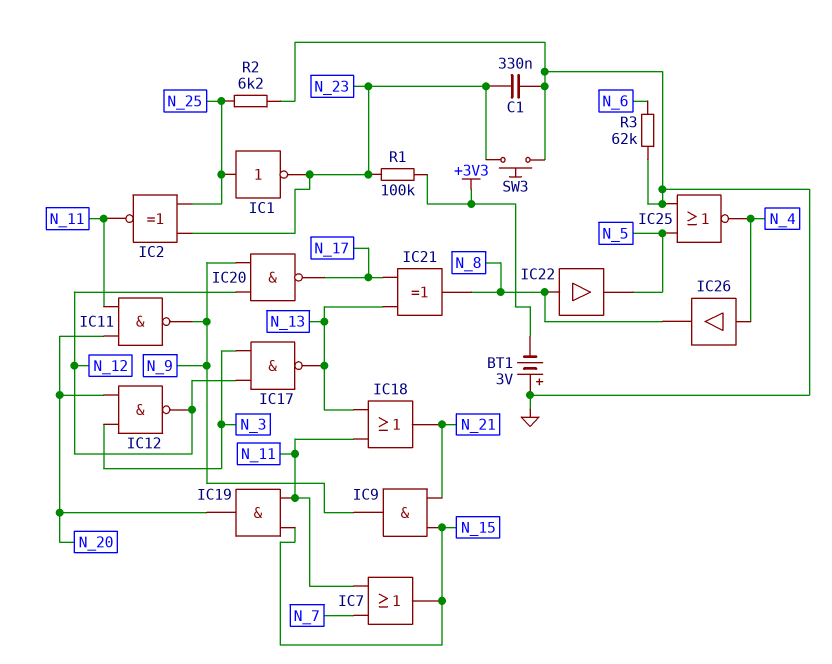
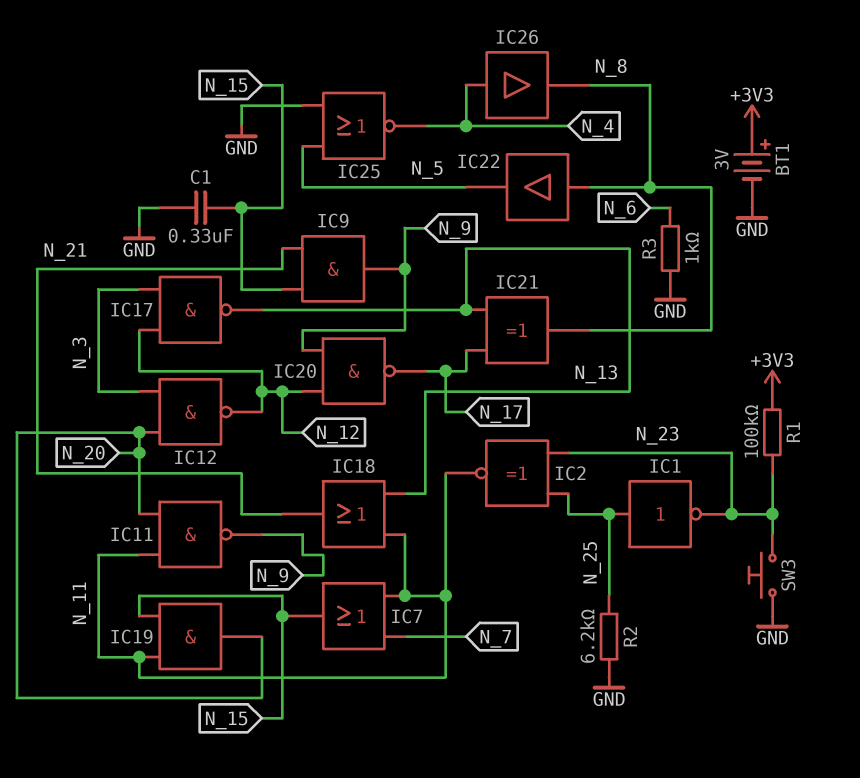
BT1: 3V (plus GND, minus +3V3) -> 3V (plus +3V3, minus GND)
C1: 330nF (GND, N_23) -> 330nF (GND, N_15)
R3: 62k (GND, N_6) -> 1k (GND, N_6)

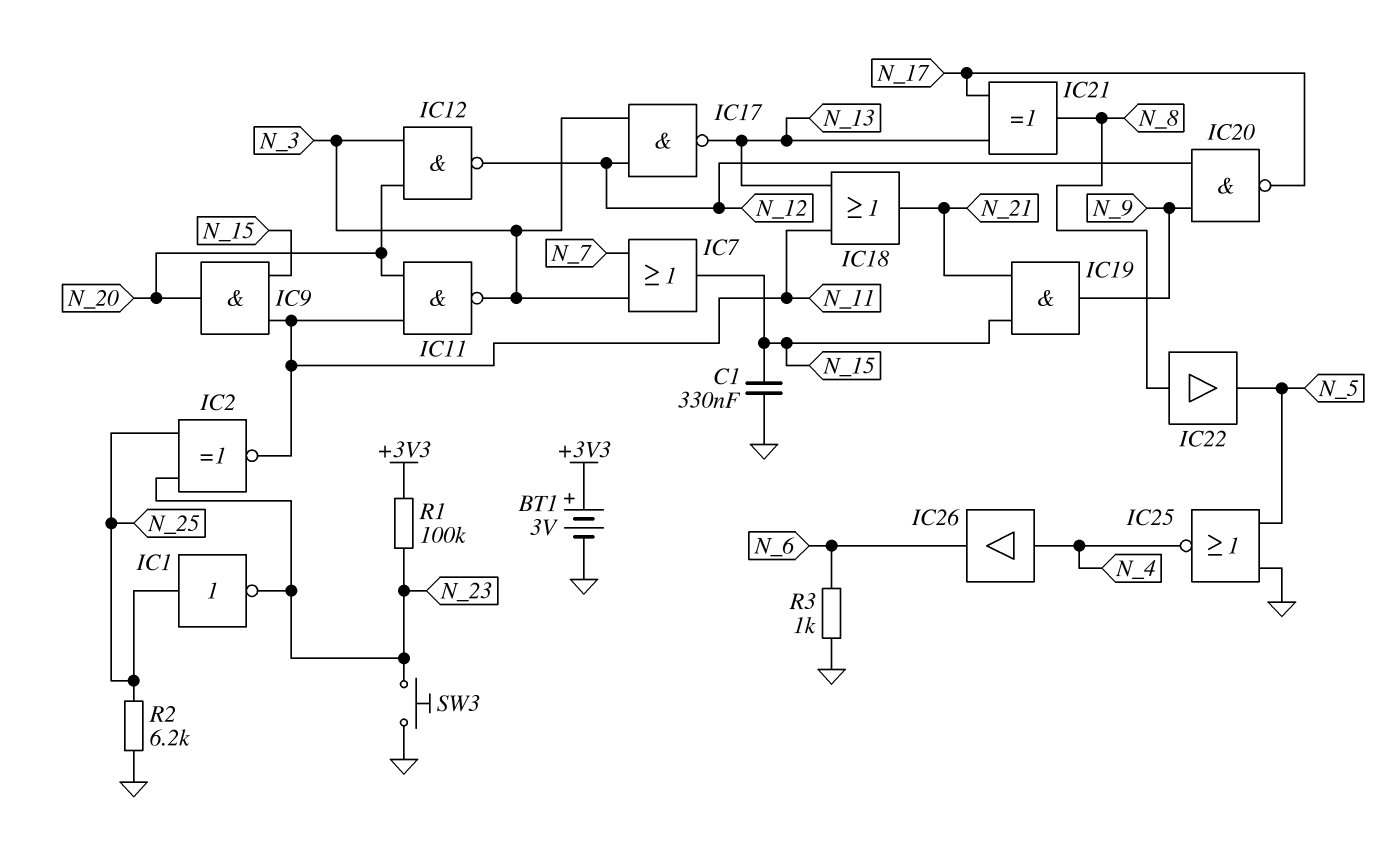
IC7: OR (in N_7, in N_11, out N_15) -> OR (in N_3, in N_7, out N_15)
IC9: AND (in N_15, in N_21, out N_9) -> AND (in N_11, in N_15, out N_20)
IC11: NAND (in N_11, in N_20, out N_9) -> NAND (in N_11, in N_20, out N_3)
IC19: AND (in N_11, in N_15, out N_20) -> AND (in N_15, in N_21, out N_9)
IC26: buffer (in N_4, out N_8) -> buffer (in N_4, out N_6)

